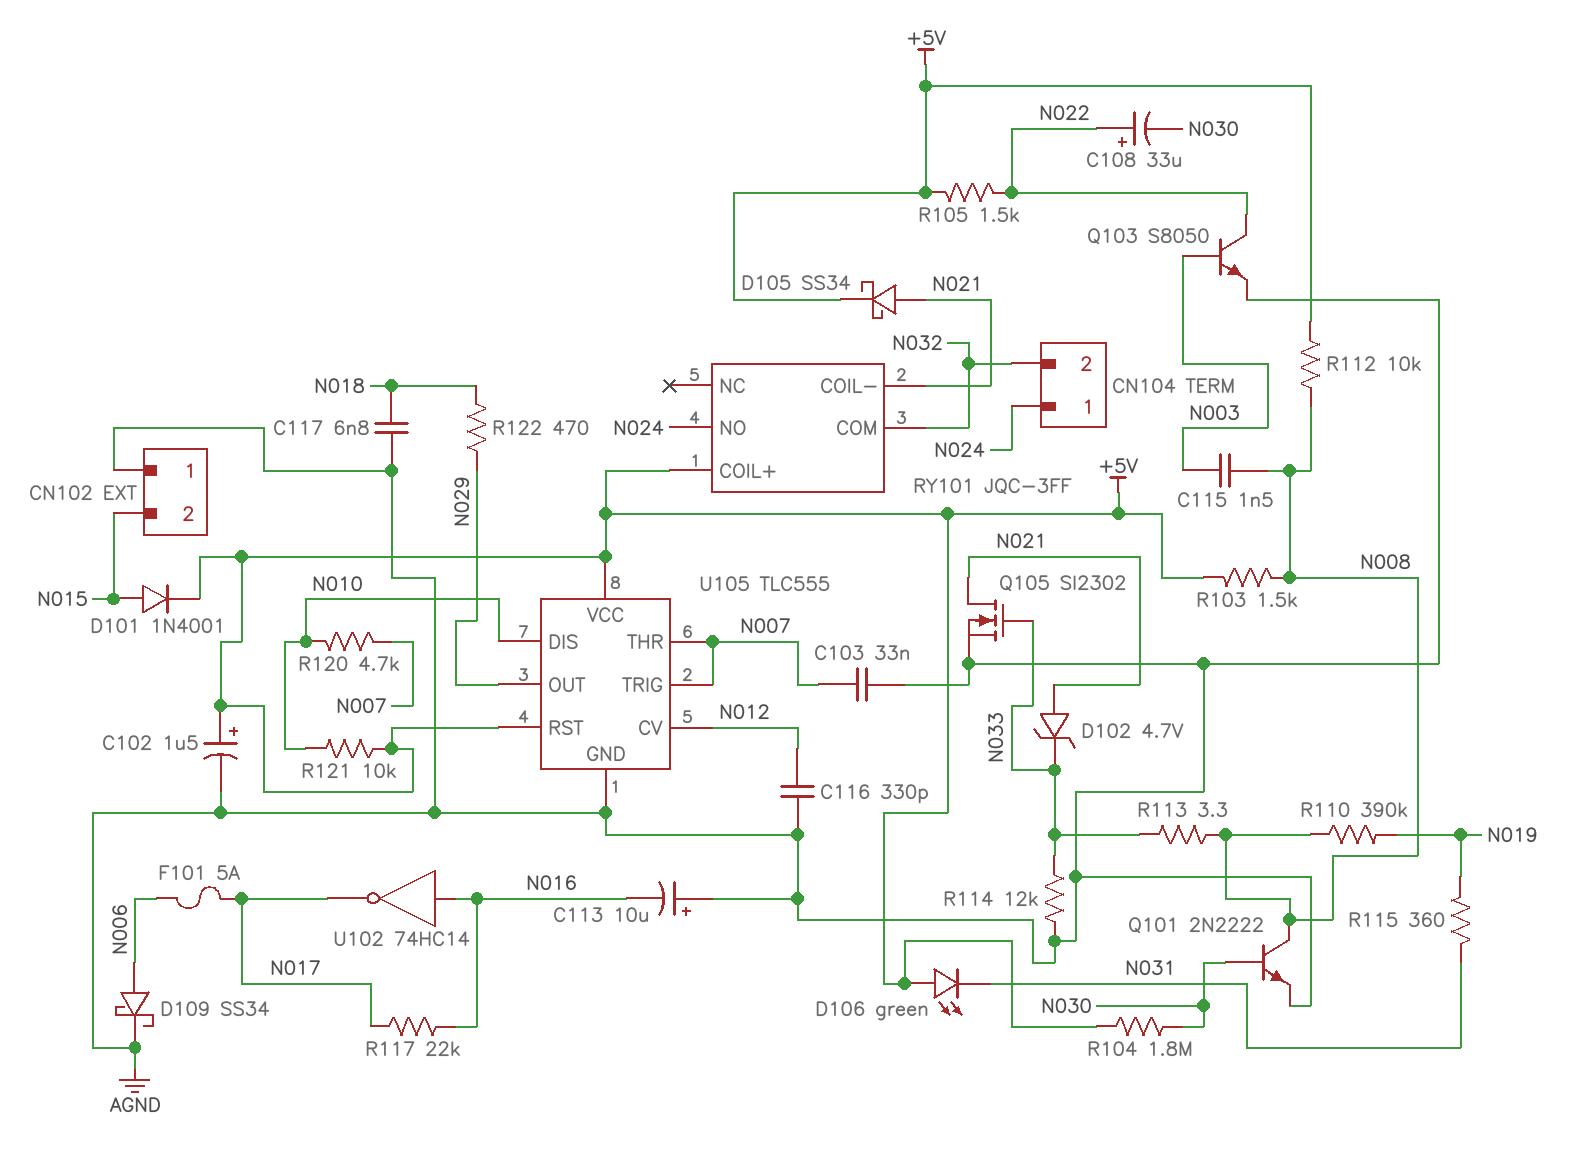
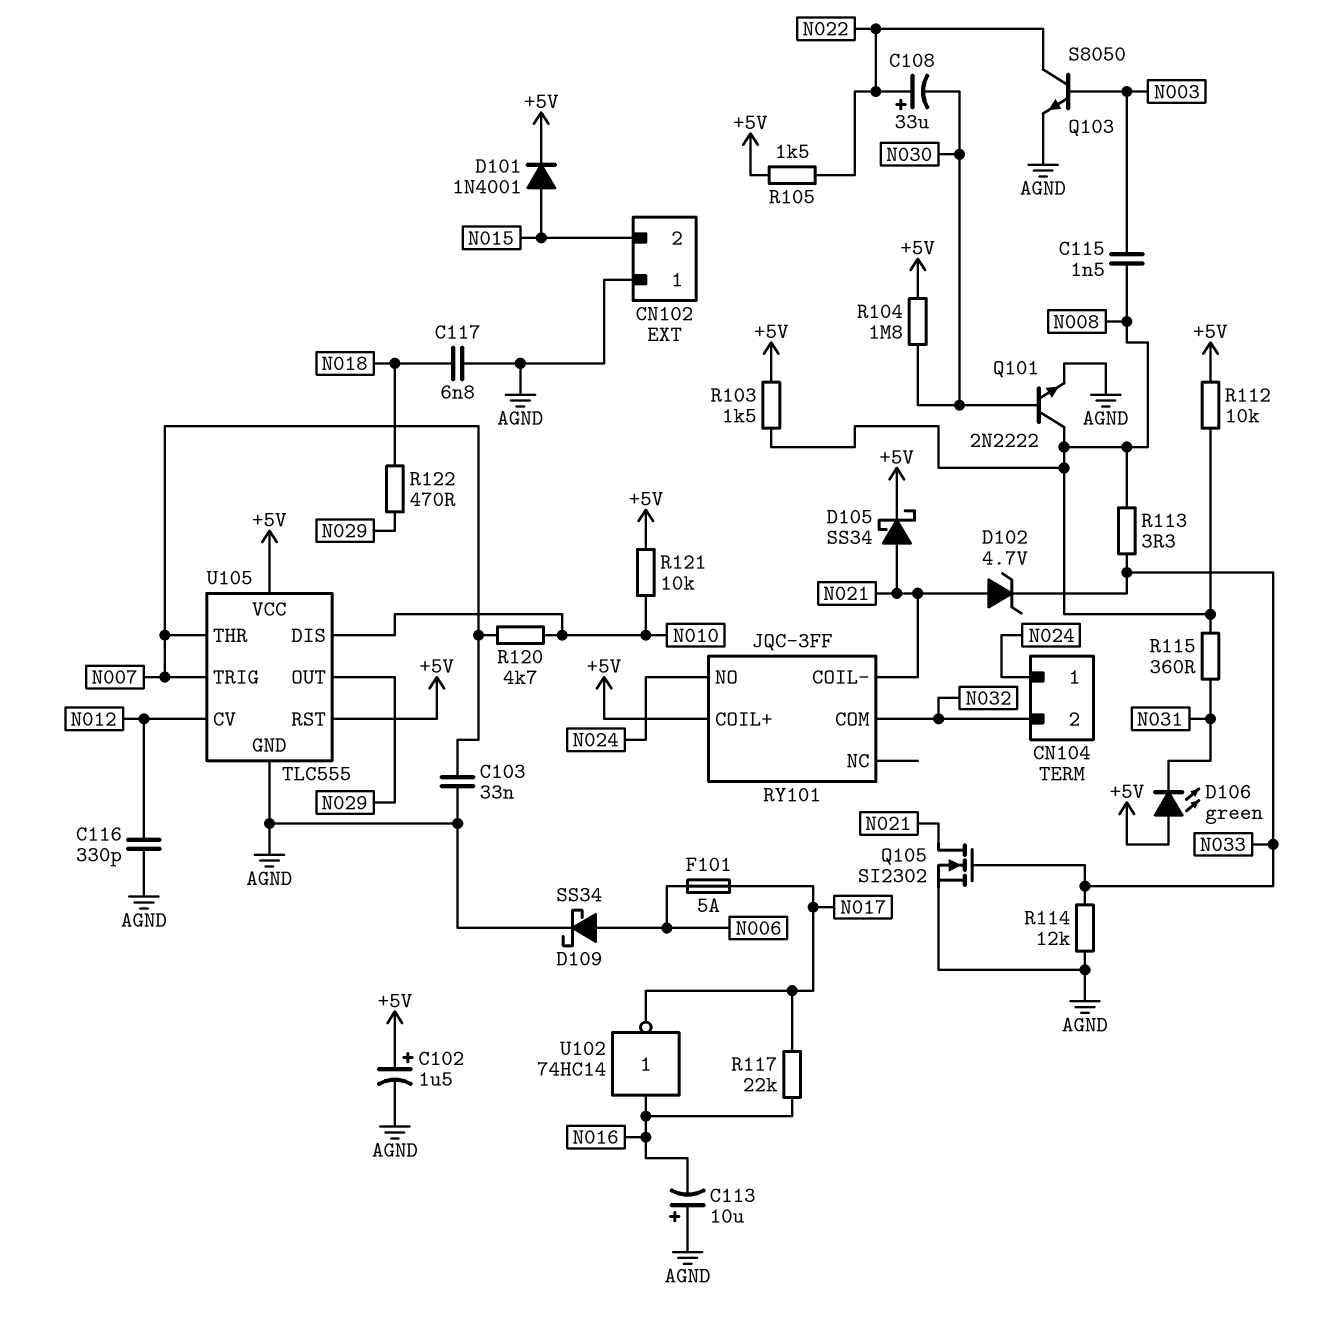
R110: 390k (N008, N019) -> none
R115: 360 (N019, N031) -> 360 (N008, N031)

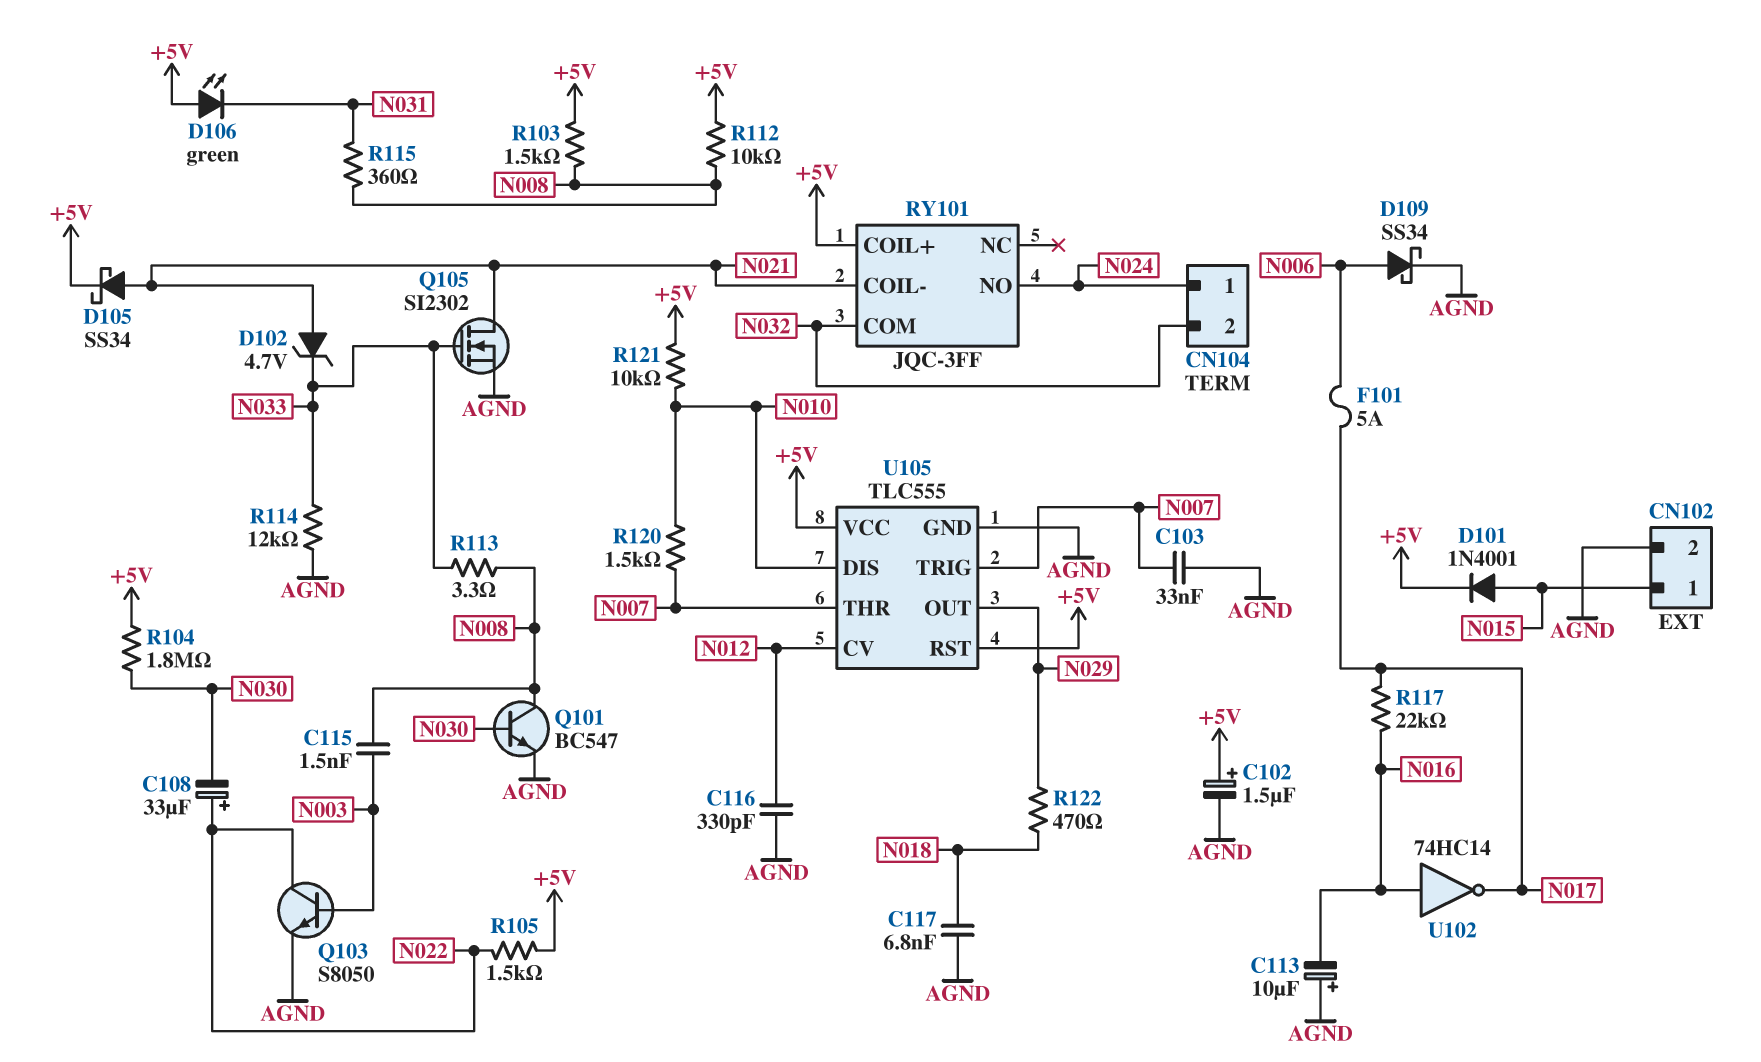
CN102 pin 1: AGND -> N015
CN102 pin 2: N015 -> AGND
Q101: NPN 2N2222 (B N030, C N008, E AGND) -> NPN BC547 (B N030, C N008, E AGND)
R120: 4.7k (N007, N010) -> 1.5k (N007, N010)

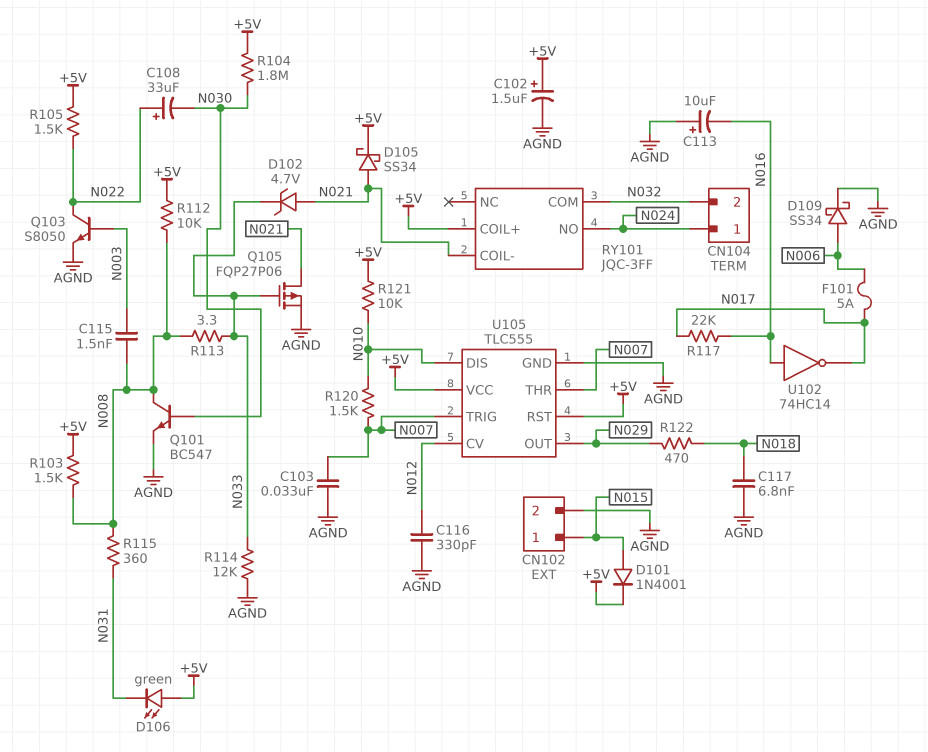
Q105: NMOS SI2302 (G N033, D N021, S AGND) -> PMOS FQP27P06 (G N033, D N021, S AGND)

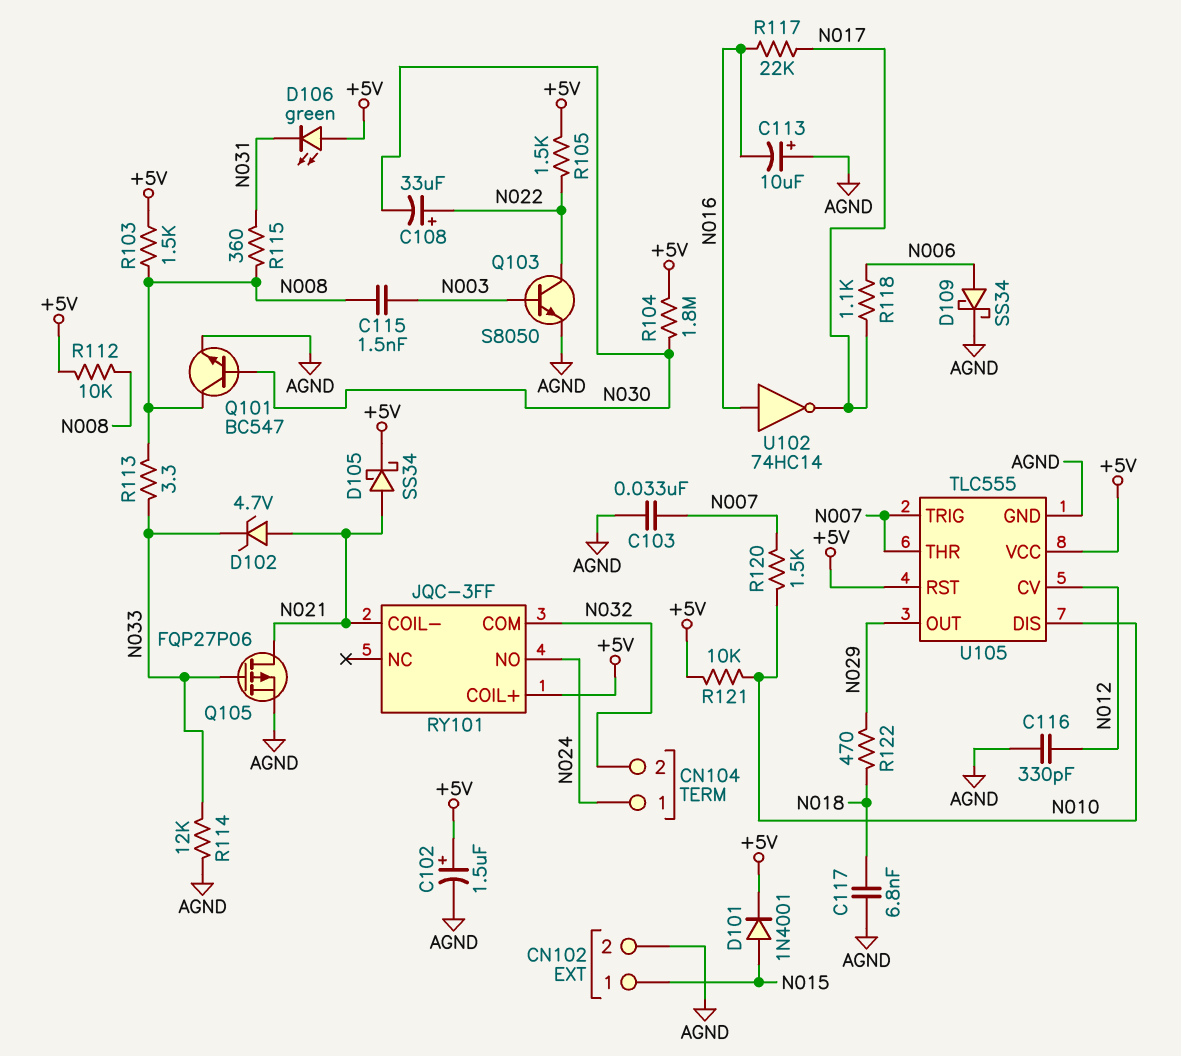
F101: 5A (N006, N017) -> none
R118: none -> 1.1k (N006, N017)

